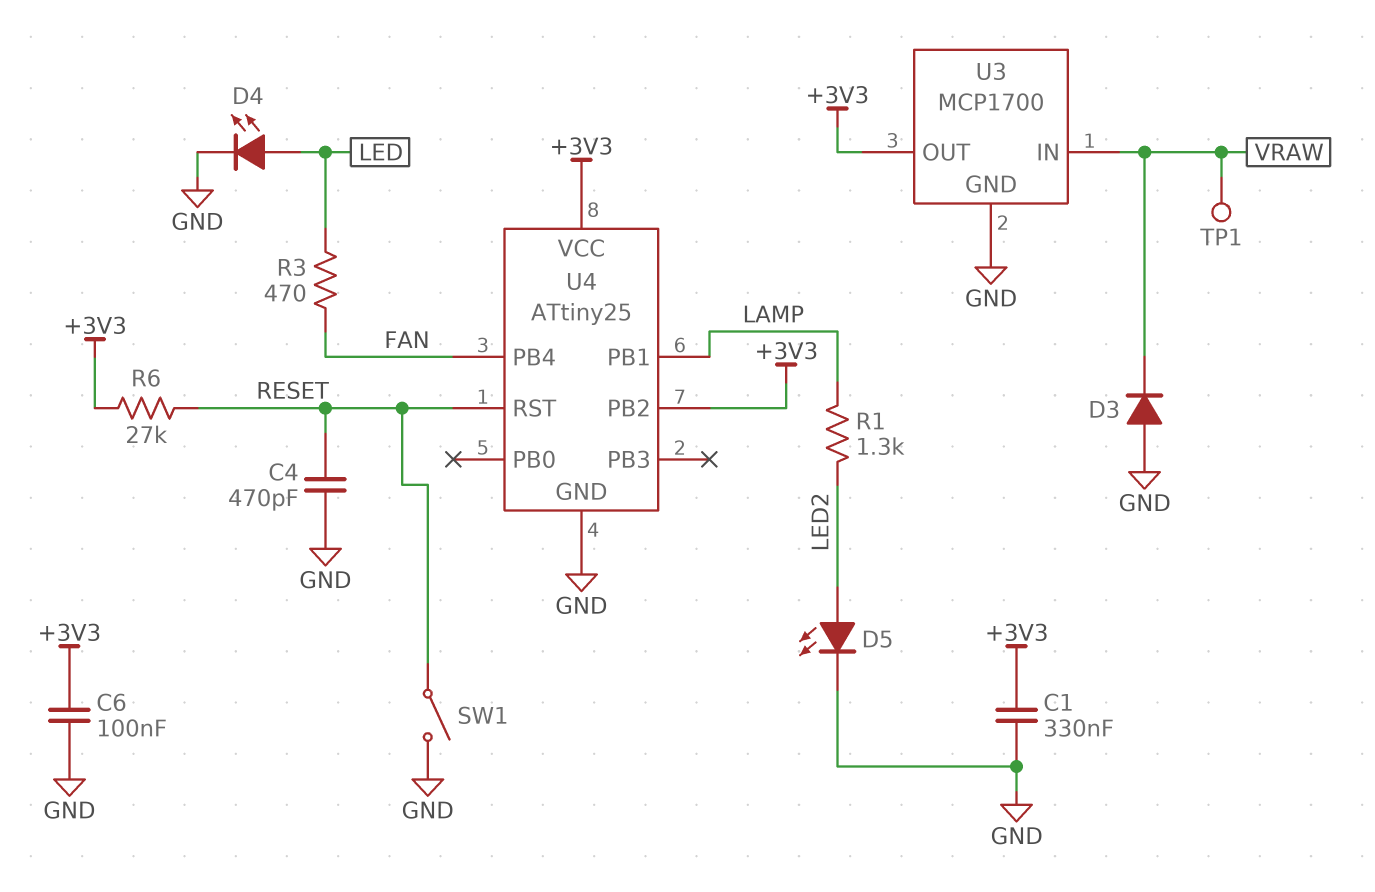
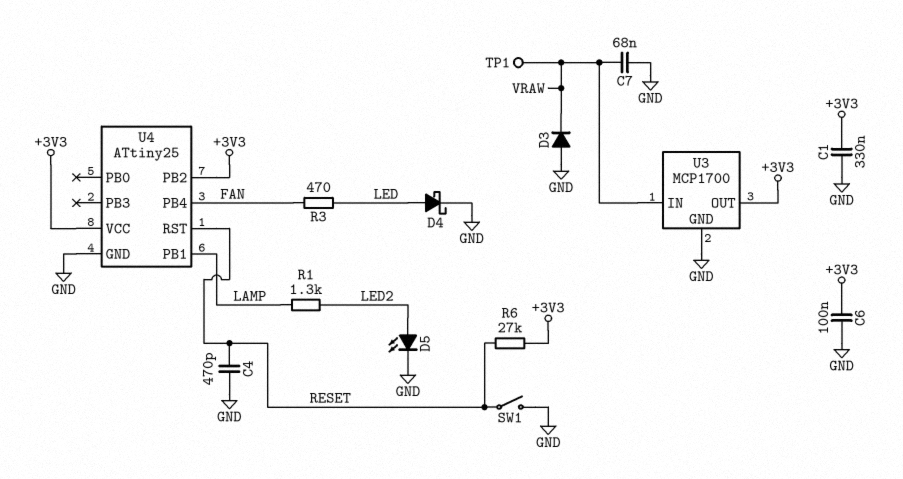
C7: none -> 68nF (GND, VRAW)
D4: LED (A LED, K GND) -> schottky (A LED, K GND)

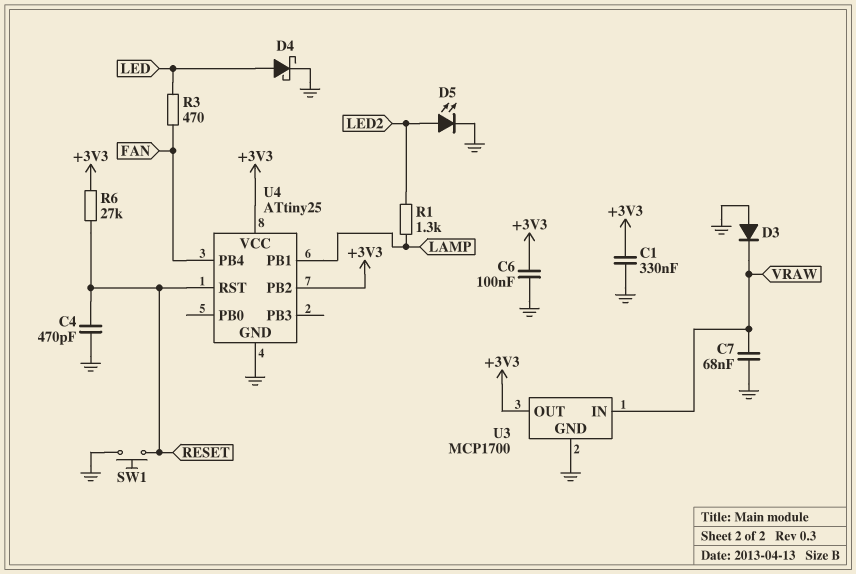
SW1: switch (GND, RESET) -> button (GND, RESET)
TP1: test point (VRAW) -> none

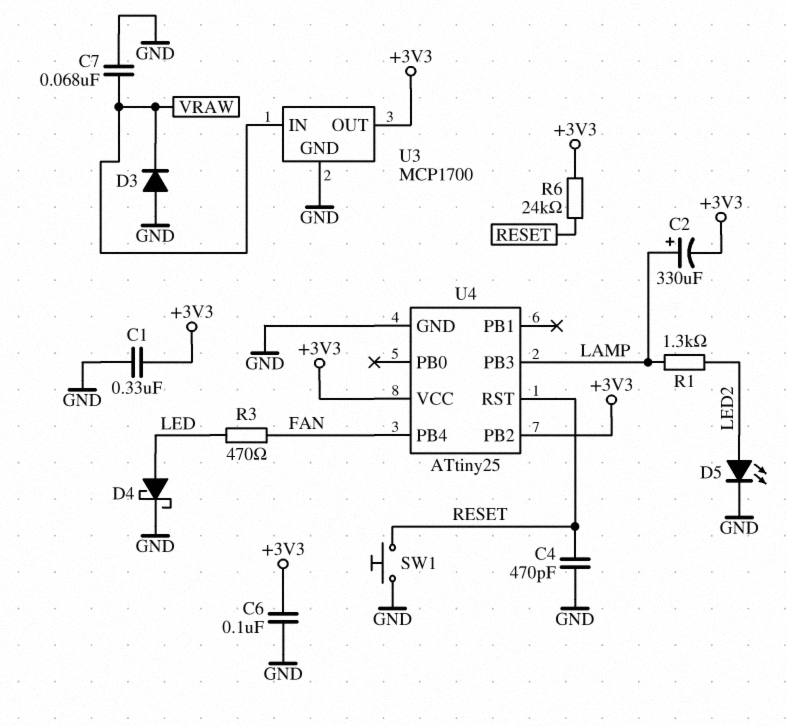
C2: none -> 330uF (plus LAMP, minus +3V3)
R6: 27k (+3V3, RESET) -> 24k (+3V3, RESET)
U4 pin PB1: LAMP -> none
U4 pin PB3: none -> LAMP

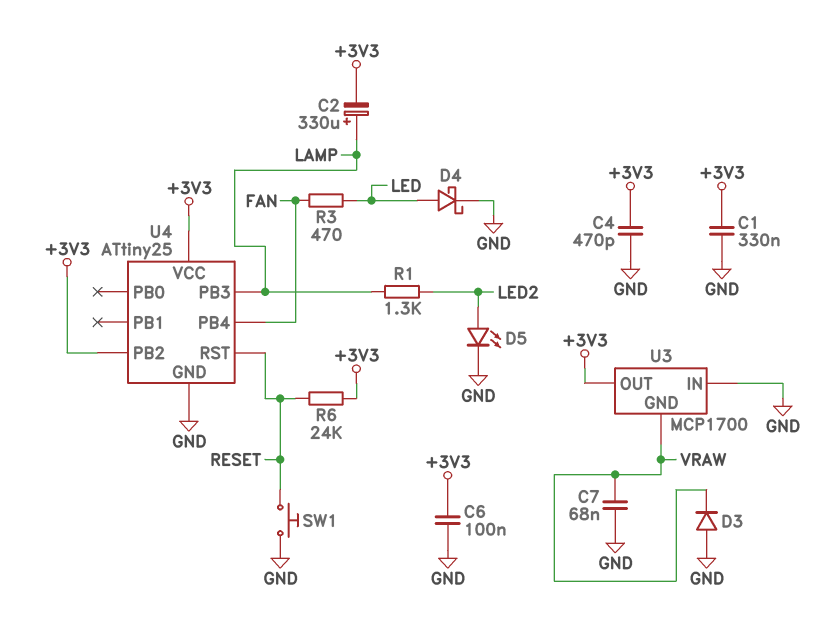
C4: 470pF (GND, RESET) -> 470pF (+3V3, GND)
U3 pin GND: GND -> VRAW
U3 pin IN: VRAW -> GND

